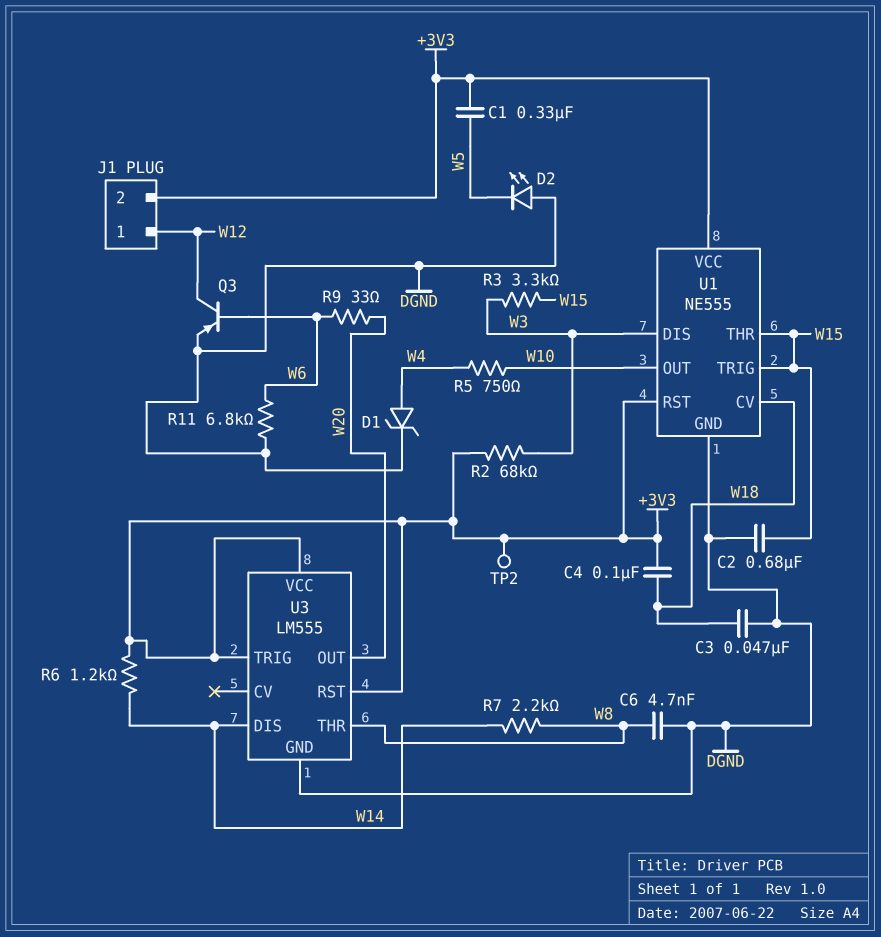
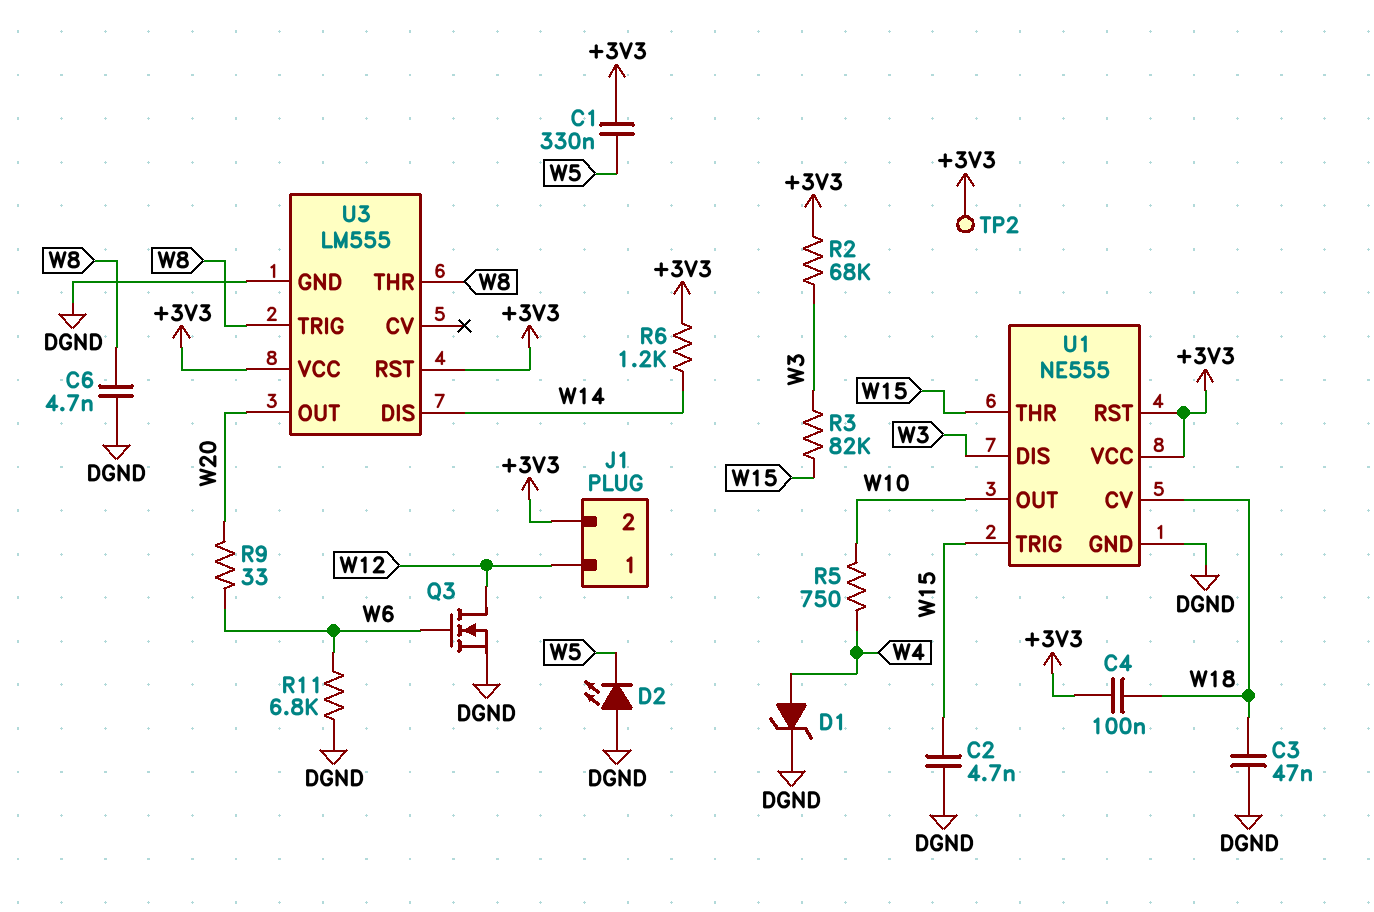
C2: 680nF (DGND, W15) -> 4.7nF (DGND, W15)
Q3: PNP (B W6, C W12, E DGND) -> NMOS (G W6, D W12, S DGND)
R3: 3.3k (W3, W15) -> 82k (W3, W15)
R7: 2.2k (W8, W14) -> none
U3 pin TRIG: +3V3 -> W8

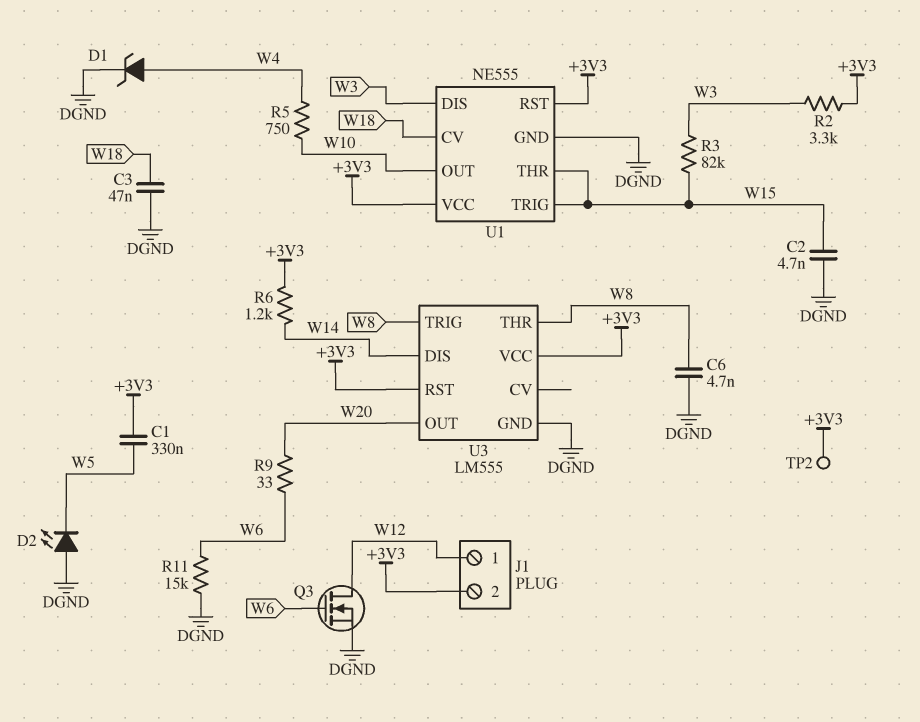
C4: 100nF (+3V3, W18) -> none
R2: 68k (+3V3, W3) -> 3.3k (+3V3, W3)
R11: 6.8k (DGND, W6) -> 15k (DGND, W6)

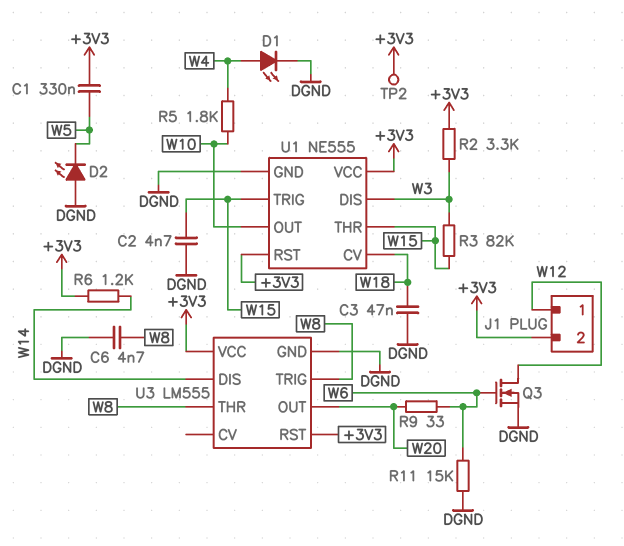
D1: zener (A W4, K DGND) -> LED (A W4, K DGND)
R5: 750 (W4, W10) -> 1.8k (W4, W10)

